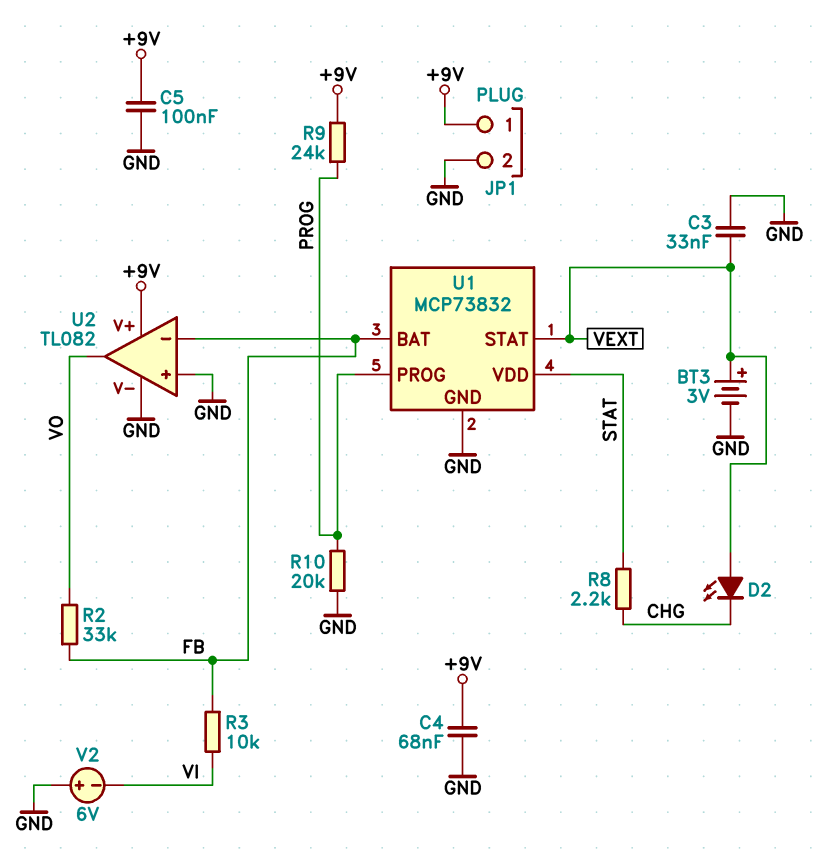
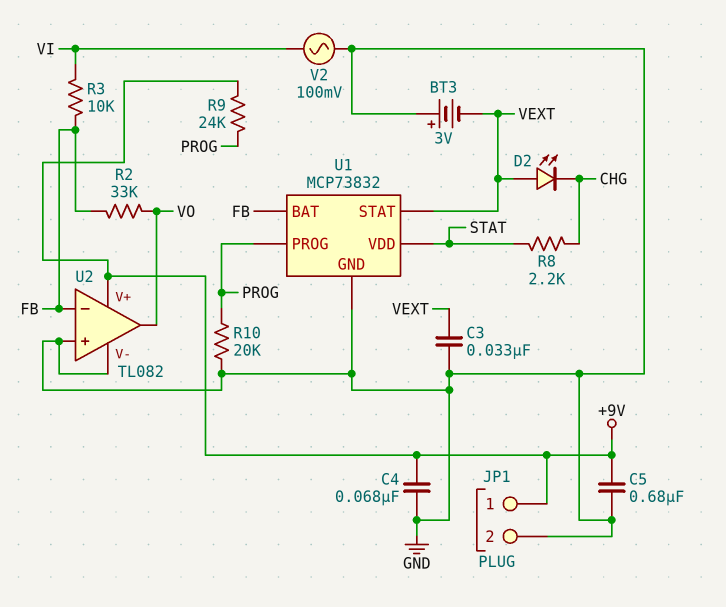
BT3: 3V (plus VEXT, minus GND) -> 3V (plus GND, minus VEXT)
C5: 100nF (+9V, GND) -> 680nF (+9V, GND)
V2: 6V (plus GND, minus VI) -> AC 100mV (GND, VI)

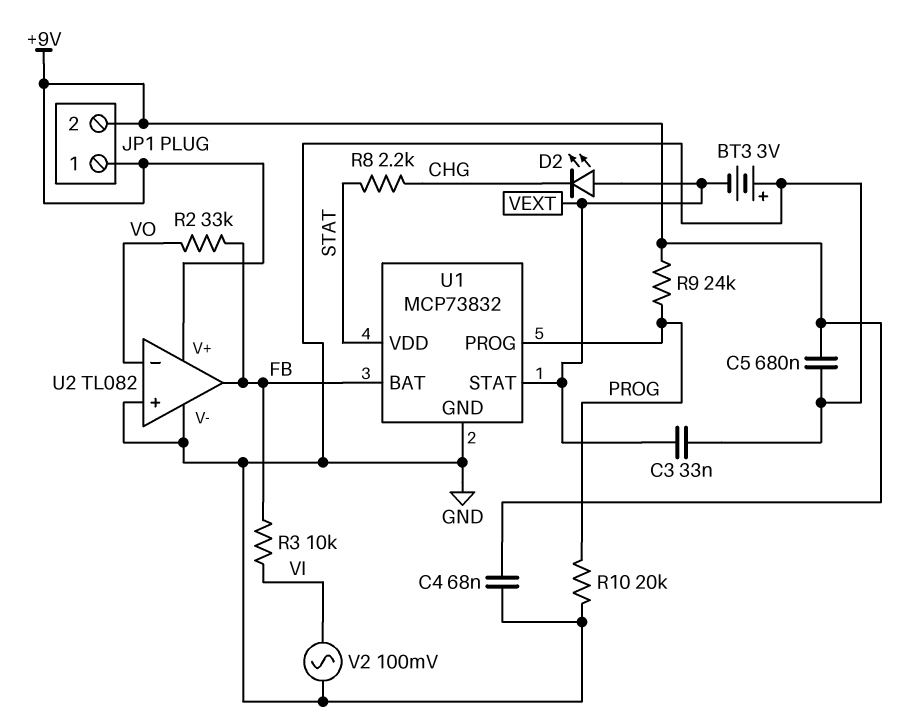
JP1 pin 2: GND -> +9V
U2 pin in-: FB -> VO
U2 pin out: VO -> FB

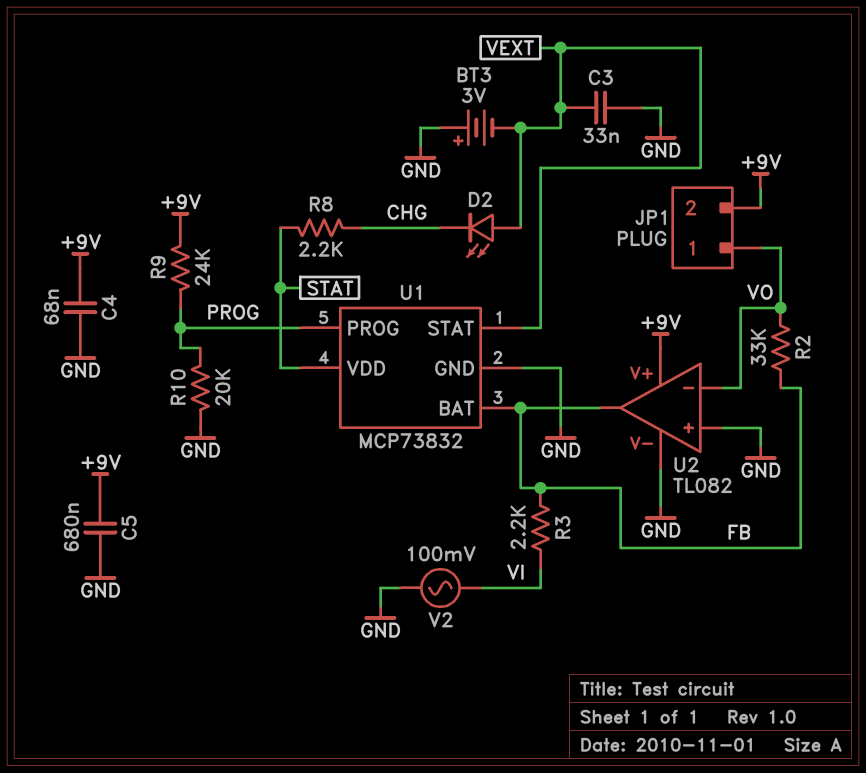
JP1 pin 1: +9V -> VO
R3: 10k (FB, VI) -> 2.2k (FB, VI)

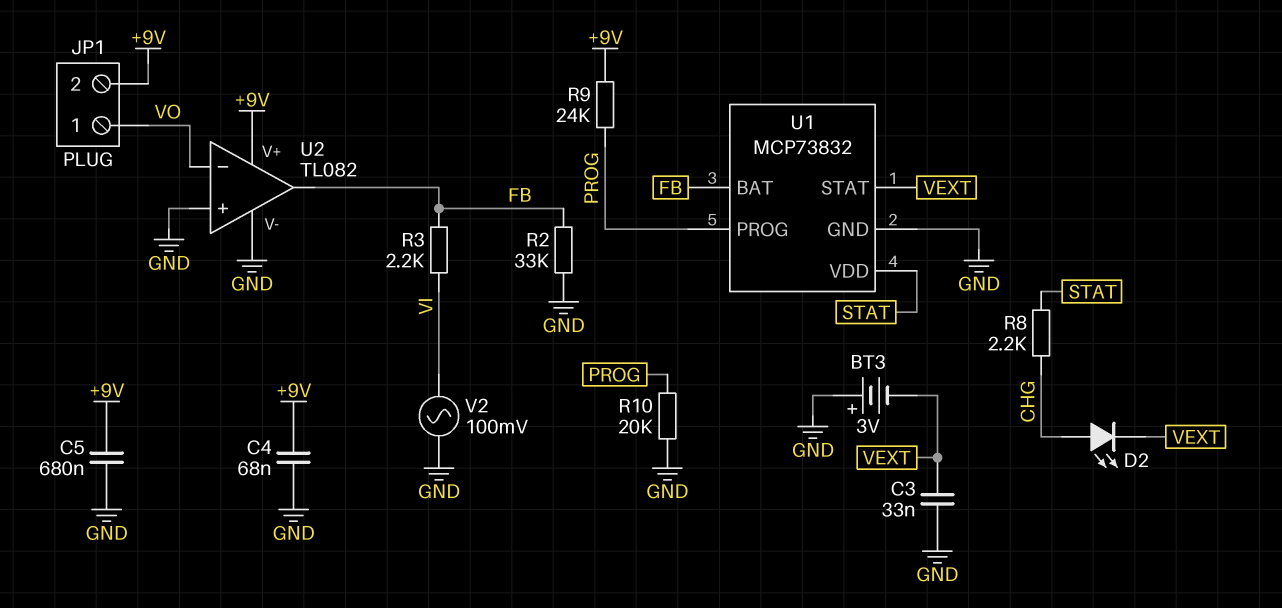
D2: LED (A VEXT, K CHG) -> LED (A CHG, K VEXT)
R2: 33k (FB, VO) -> 33k (FB, GND)

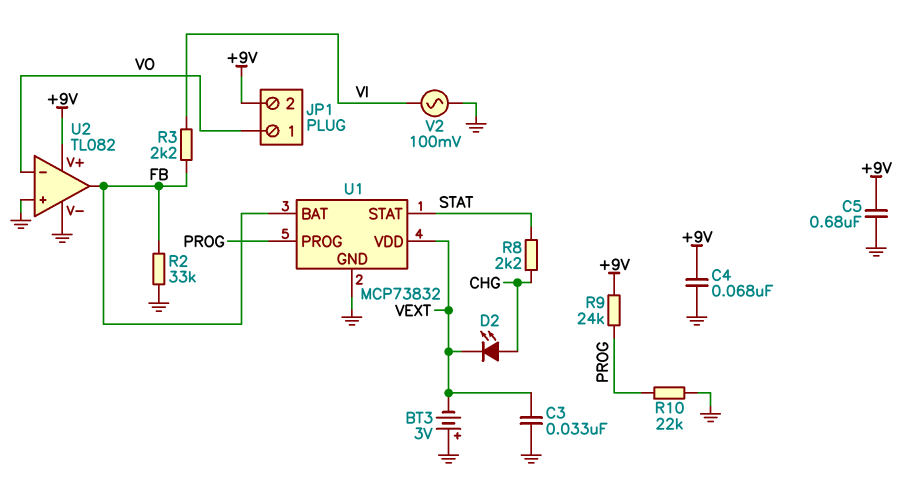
R10: 20k (GND, PROG) -> 22k (GND, PROG)
U1 pin STAT: VEXT -> STAT
U1 pin VDD: STAT -> VEXT

